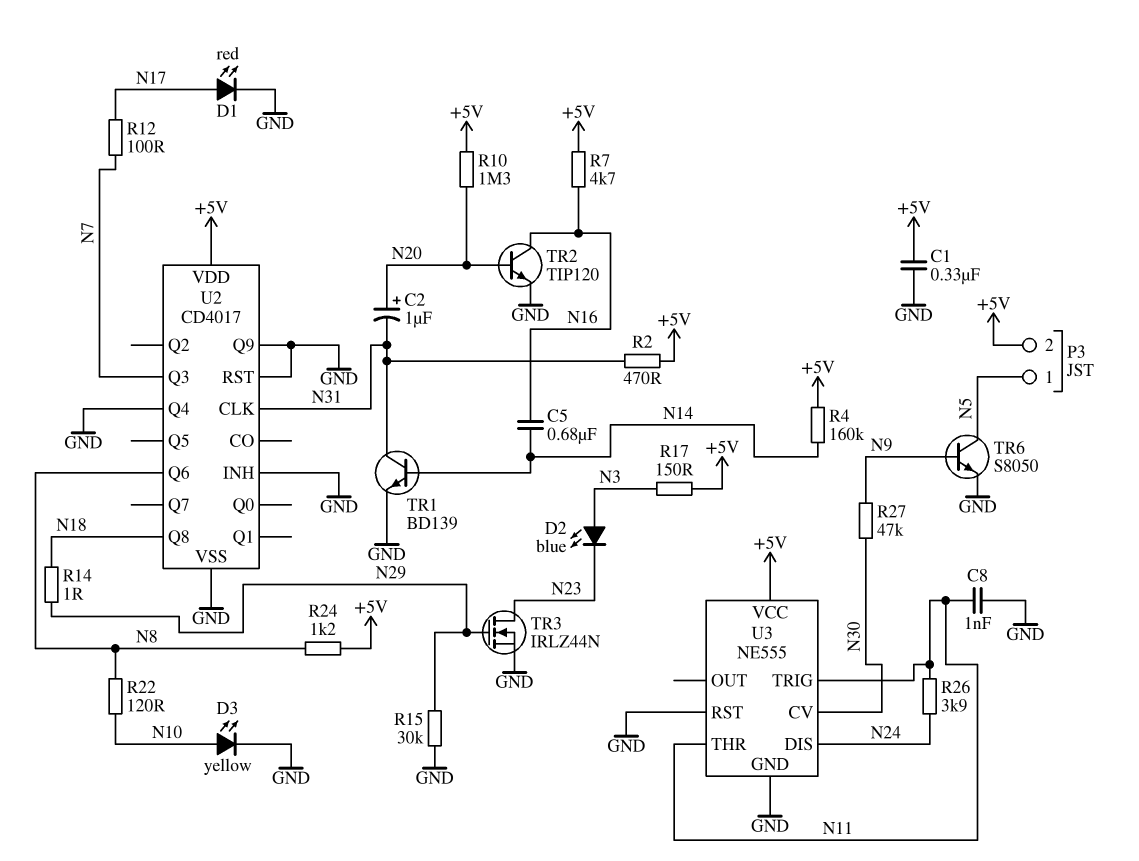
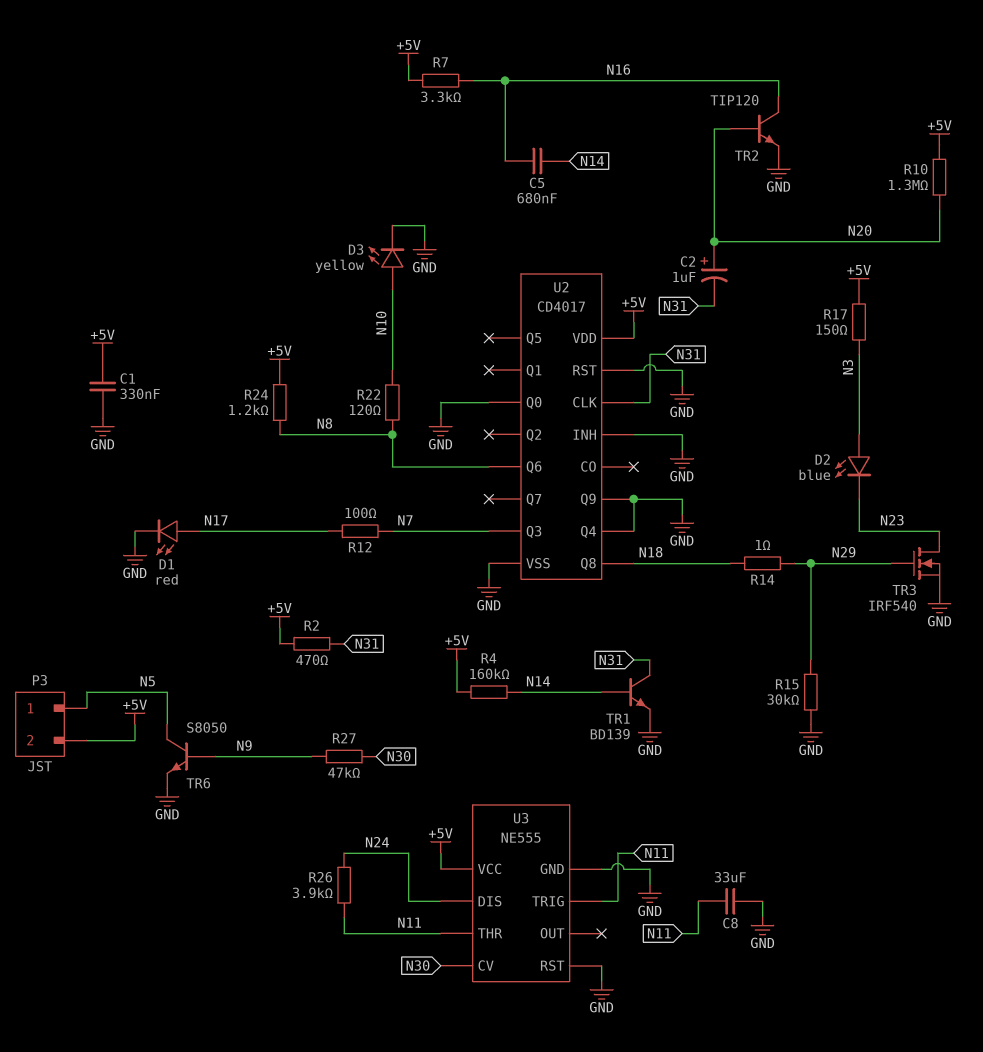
C8: 1nF (GND, N11) -> 33uF (GND, N11)
R7: 4.7k (+5V, N16) -> 3.3k (+5V, N16)
TR3: NMOS IRLZ44N (G N29, D N23, S GND) -> NMOS IRF540 (G N29, D N23, S GND)
U2 pin Q0: none -> GND

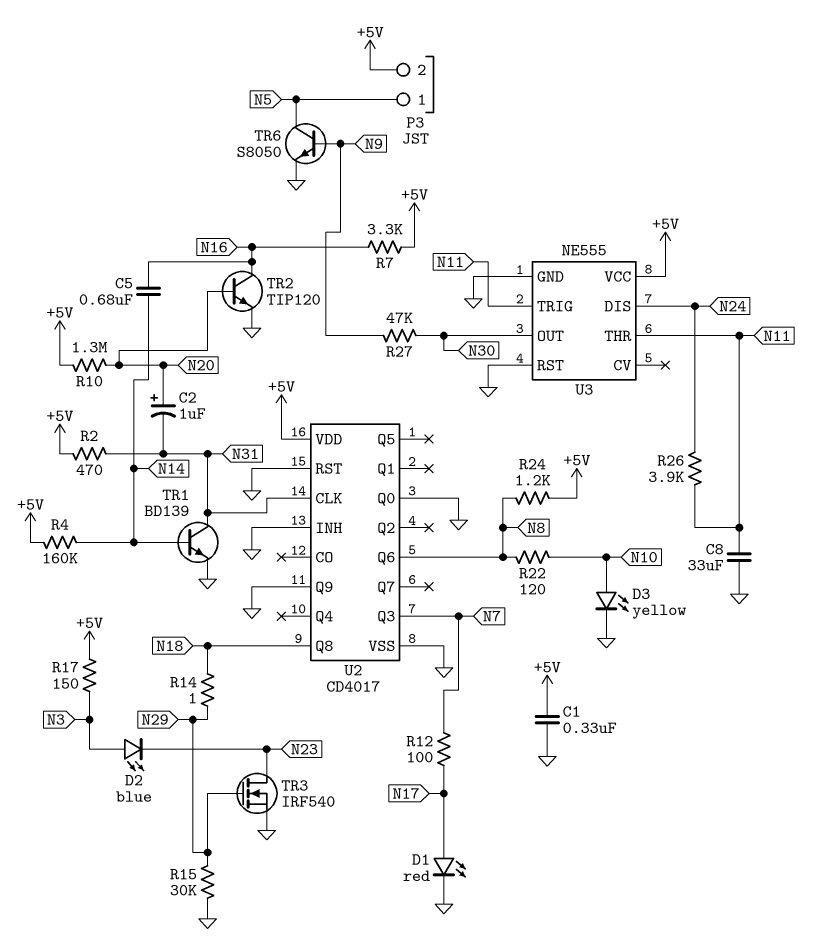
U2 pin Q4: GND -> none
U3 pin CV: N30 -> none
U3 pin OUT: none -> N30

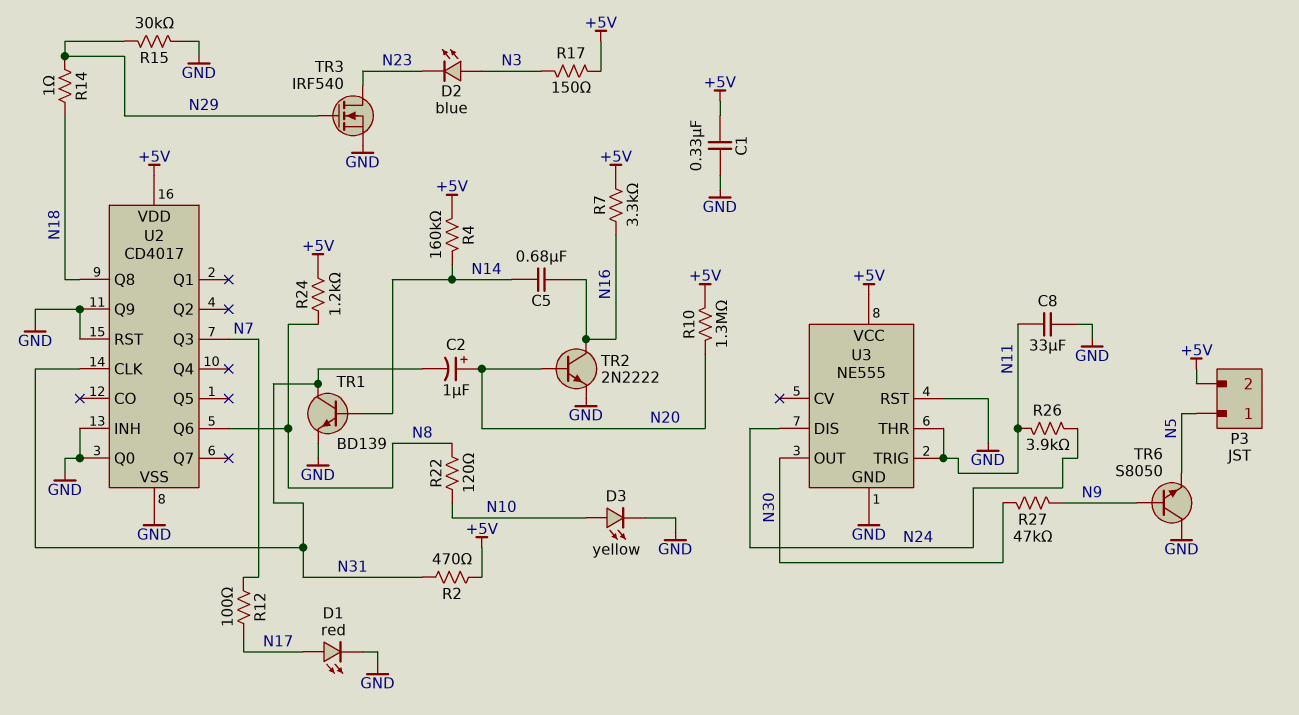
TR2: NPN TIP120 (B N20, C N16, E GND) -> NPN 2N2222 (B N20, C N16, E GND)
TR6: NPN S8050 (B N9, C N5, E GND) -> NPN S8050 (B N9, C GND, E N5)

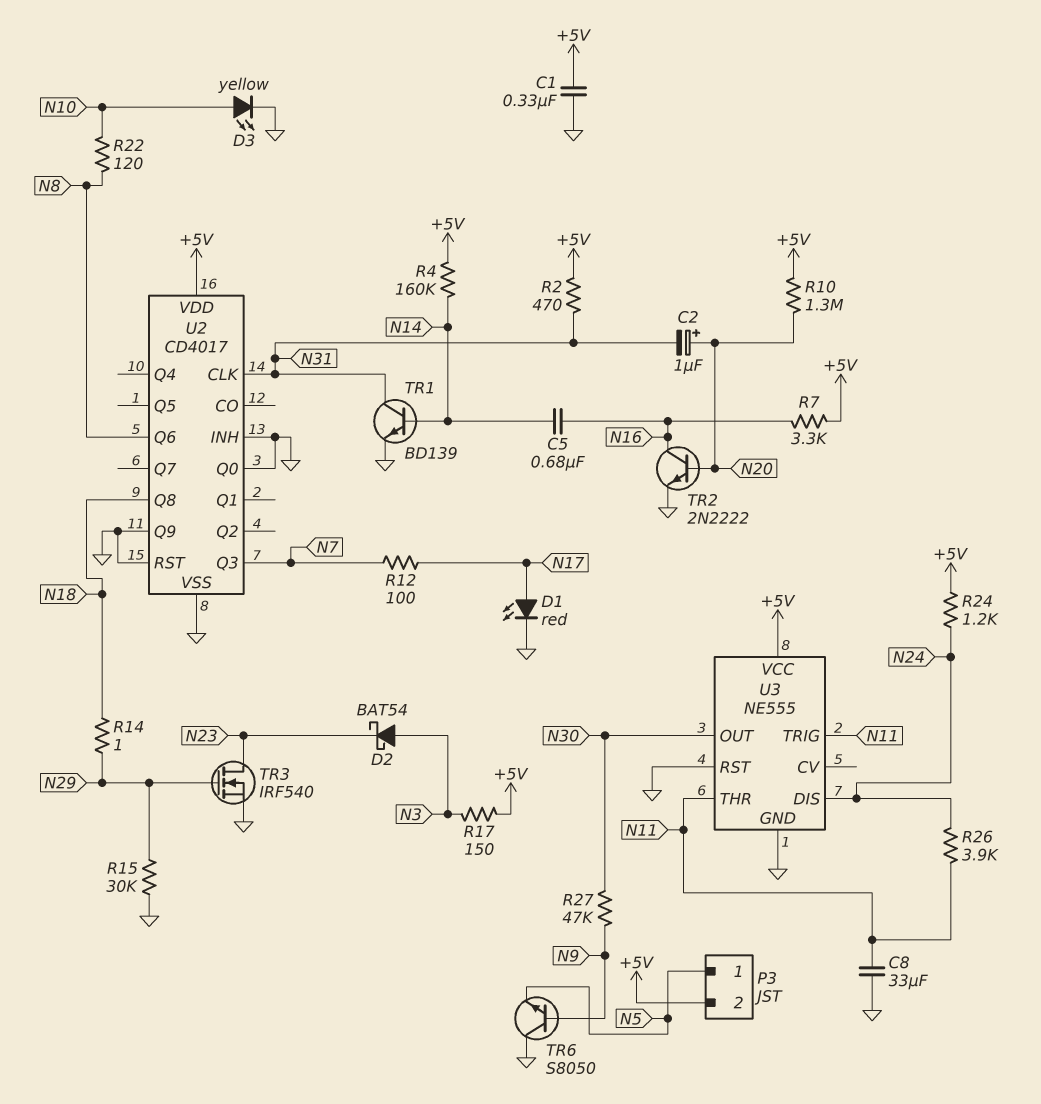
D2: LED blue (A N3, K N23) -> schottky BAT54 (A N3, K N23)
R24: 1.2k (+5V, N8) -> 1.2k (+5V, N24)

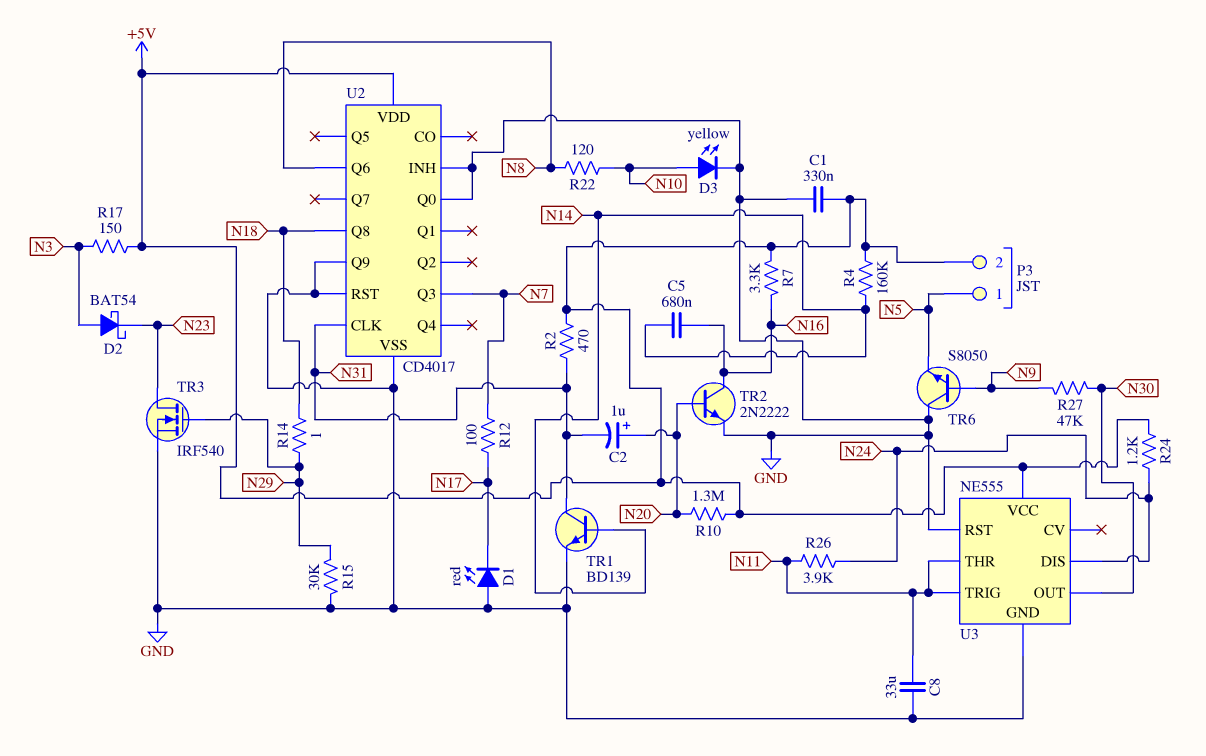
D1: LED red (A N17, K GND) -> LED red (A GND, K N17)

